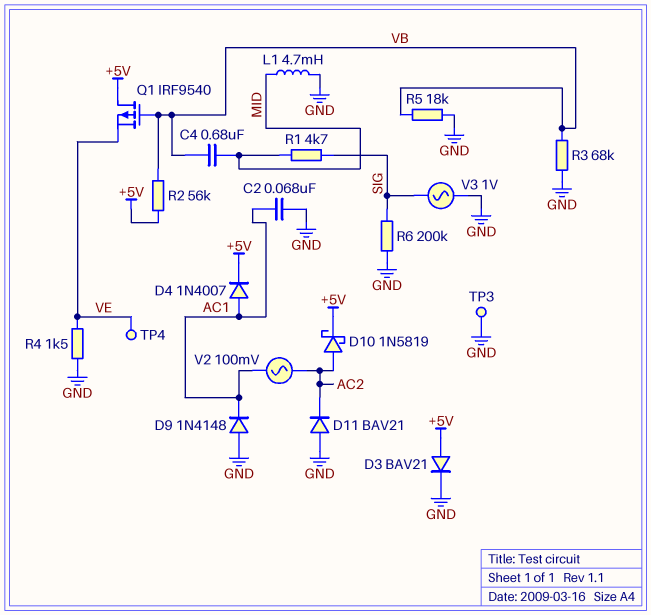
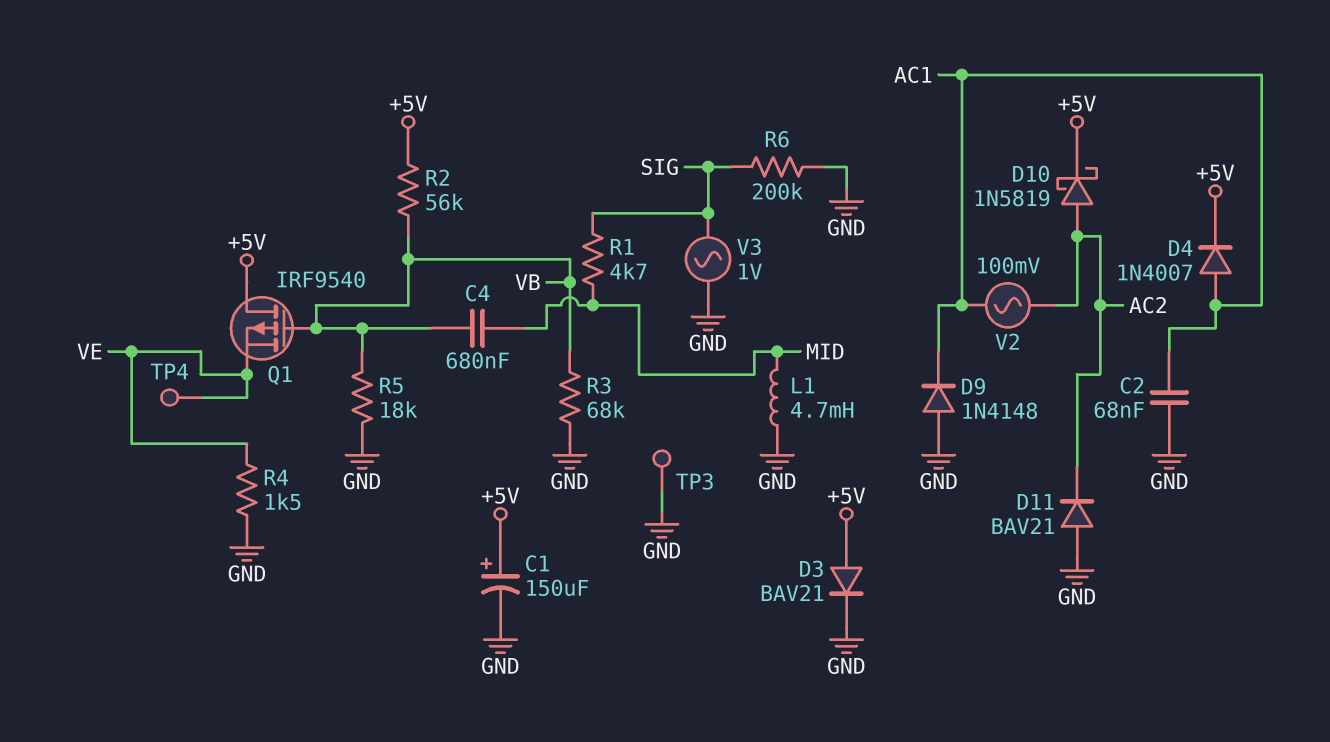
C1: none -> 150uF (plus +5V, minus GND)

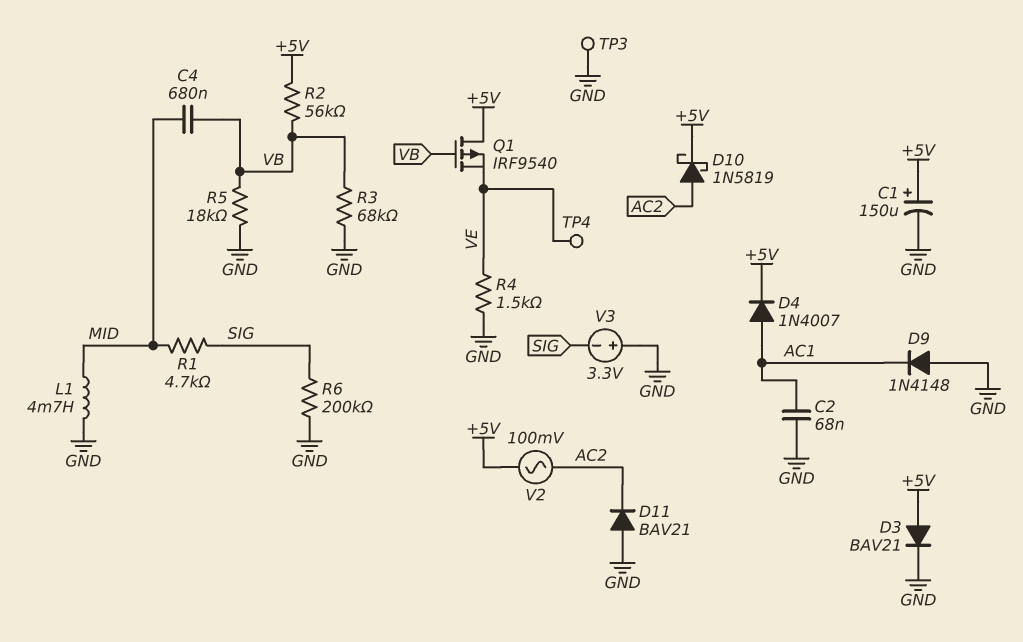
V2: AC 100mV (AC1, AC2) -> AC 100mV (+5V, AC2)
V3: AC 1V (GND, SIG) -> 3.3V (plus GND, minus SIG)

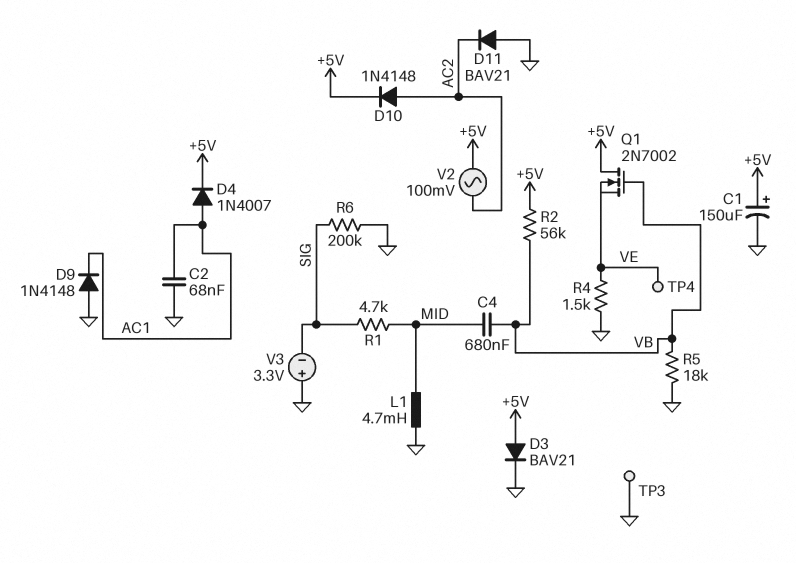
D10: schottky 1N5819 (A AC2, K +5V) -> diode 1N4148 (A AC2, K +5V)
Q1: PMOS IRF9540 (G VB, D +5V, S VE) -> NMOS 2N7002 (G VB, D +5V, S VE)
R3: 68k (GND, VB) -> none

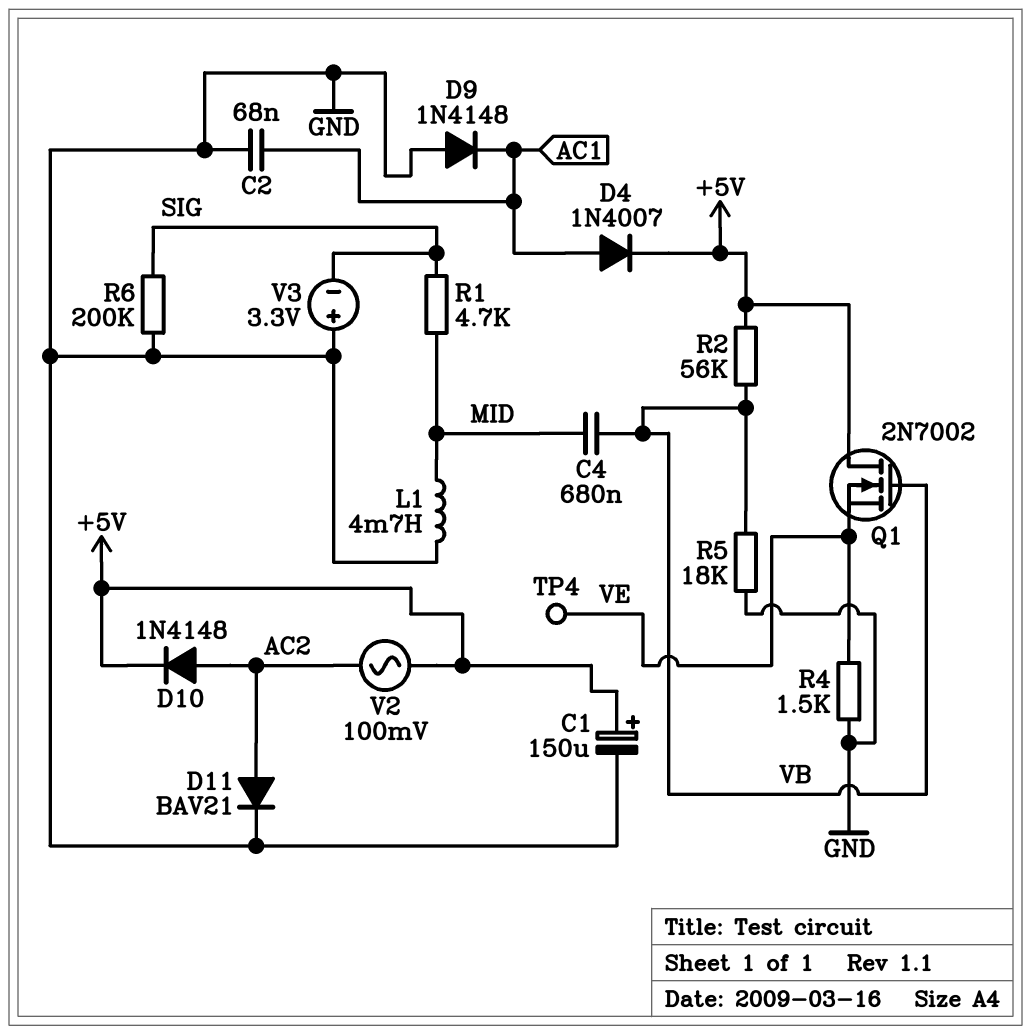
D3: diode BAV21 (A +5V, K GND) -> none
D11: diode BAV21 (A GND, K AC2) -> diode BAV21 (A AC2, K GND)
TP3: test point (GND) -> none

